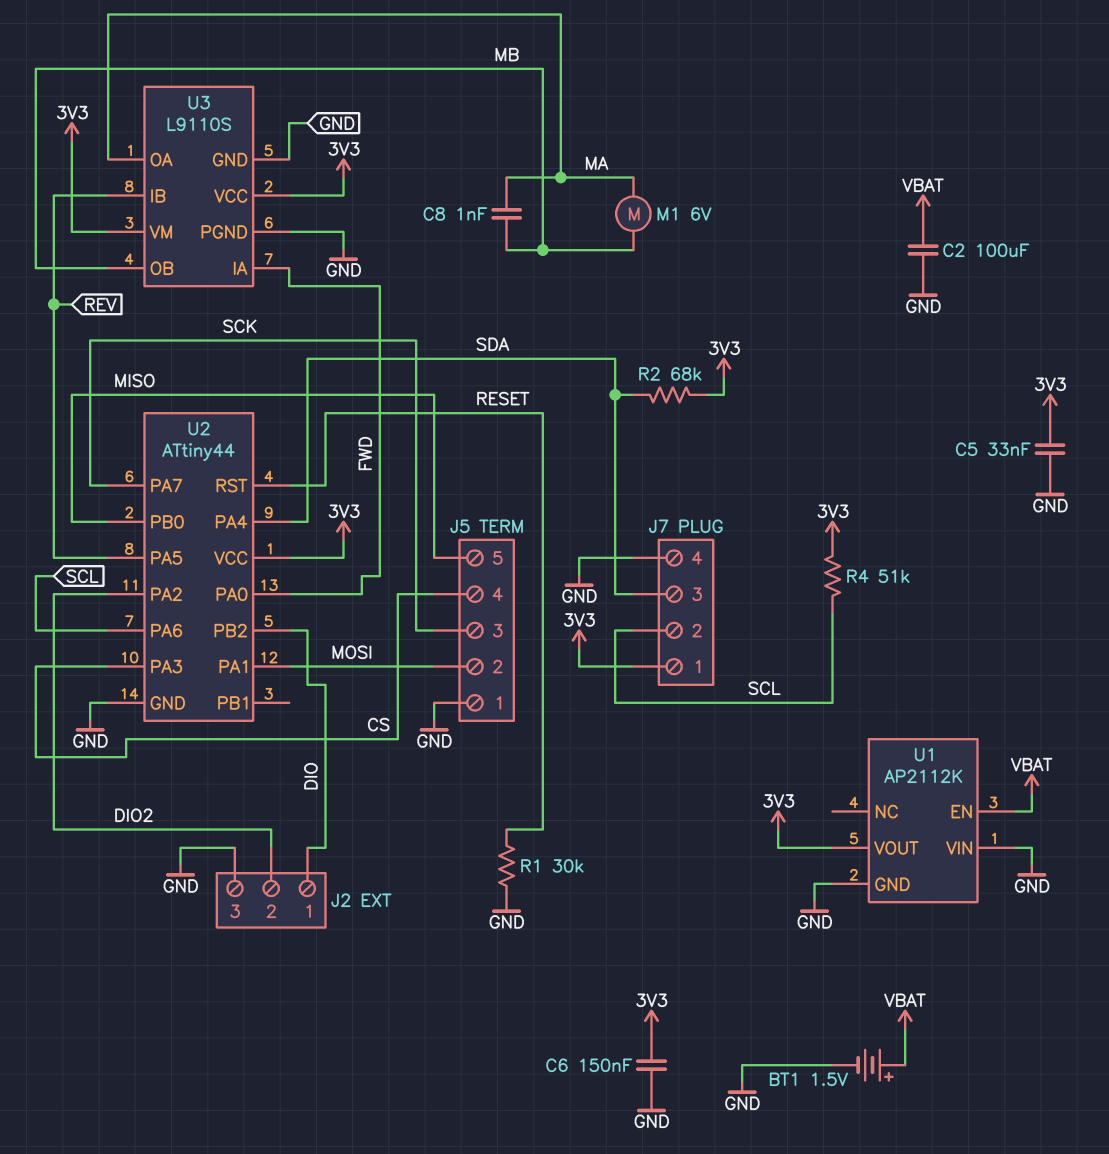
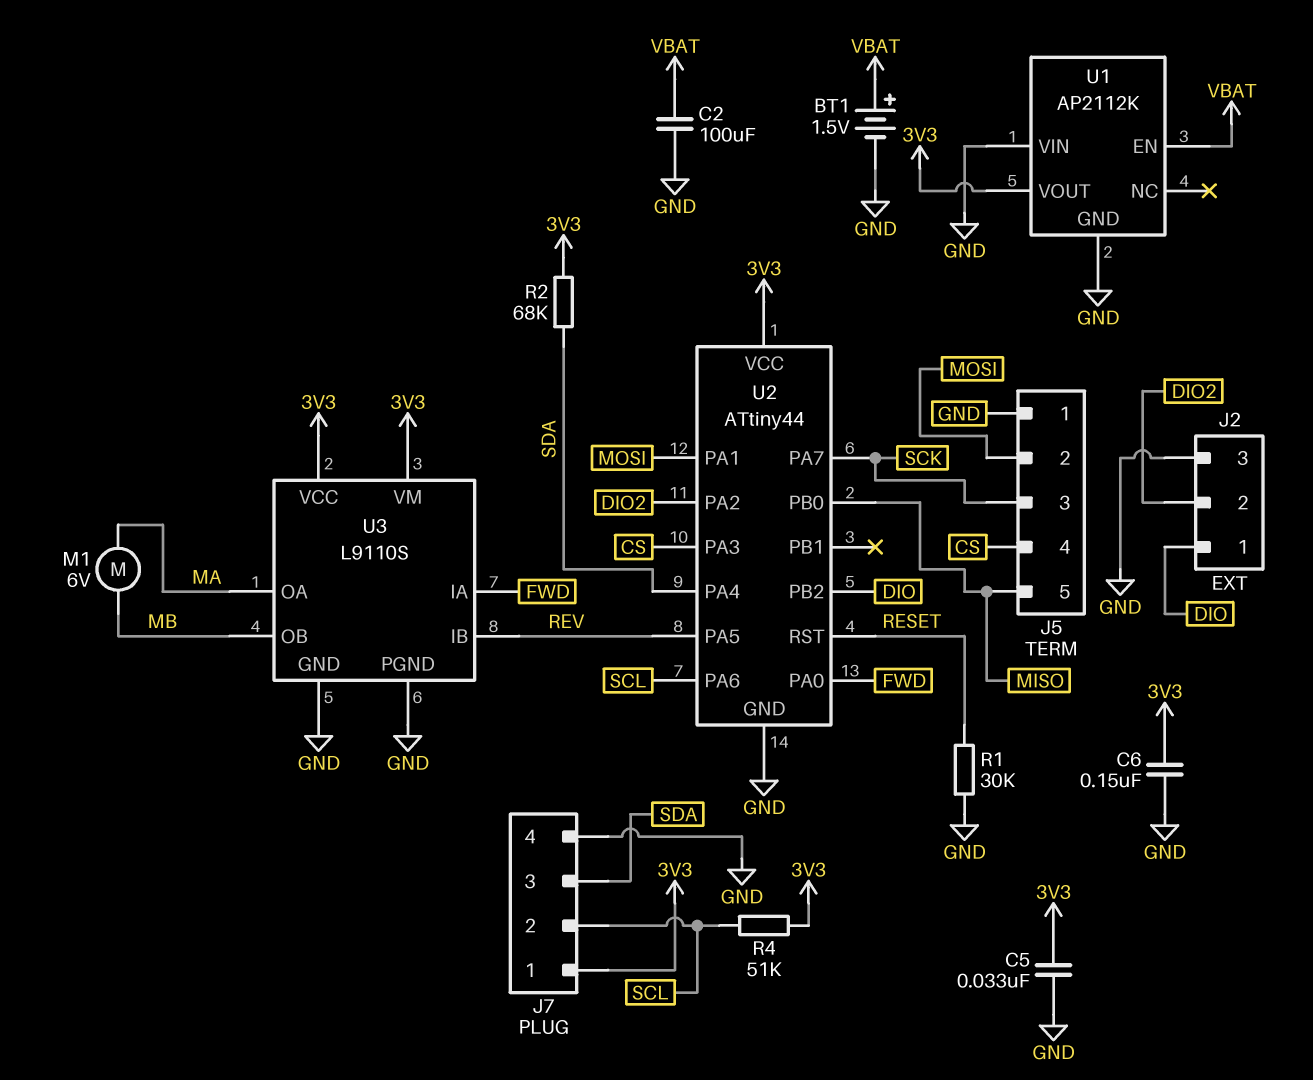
C8: 1nF (MA, MB) -> none

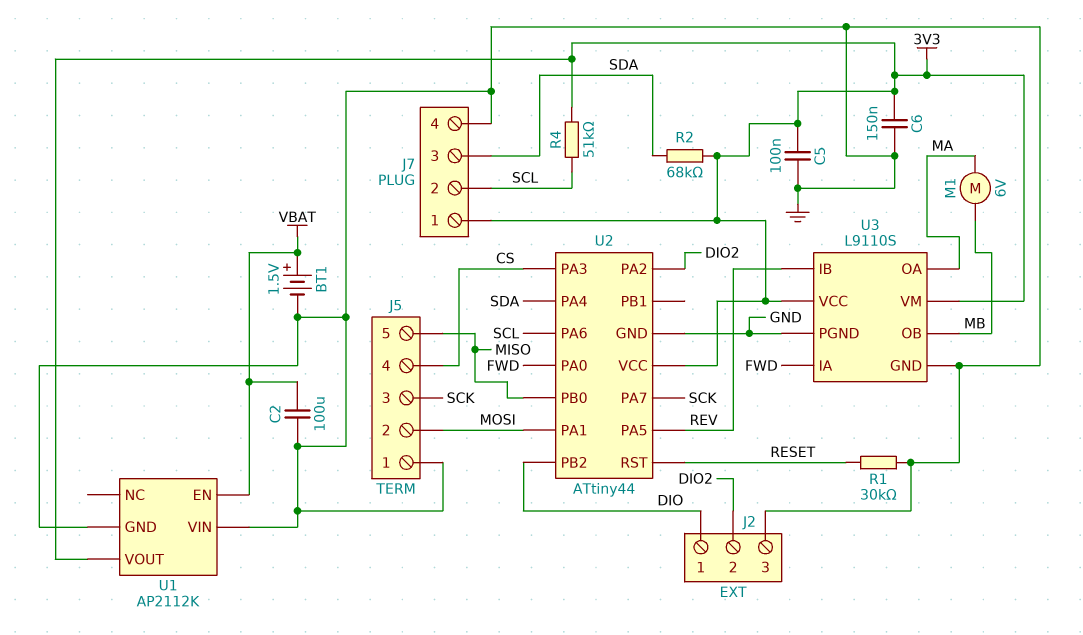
C5: 33nF (3V3, GND) -> 100nF (3V3, GND)

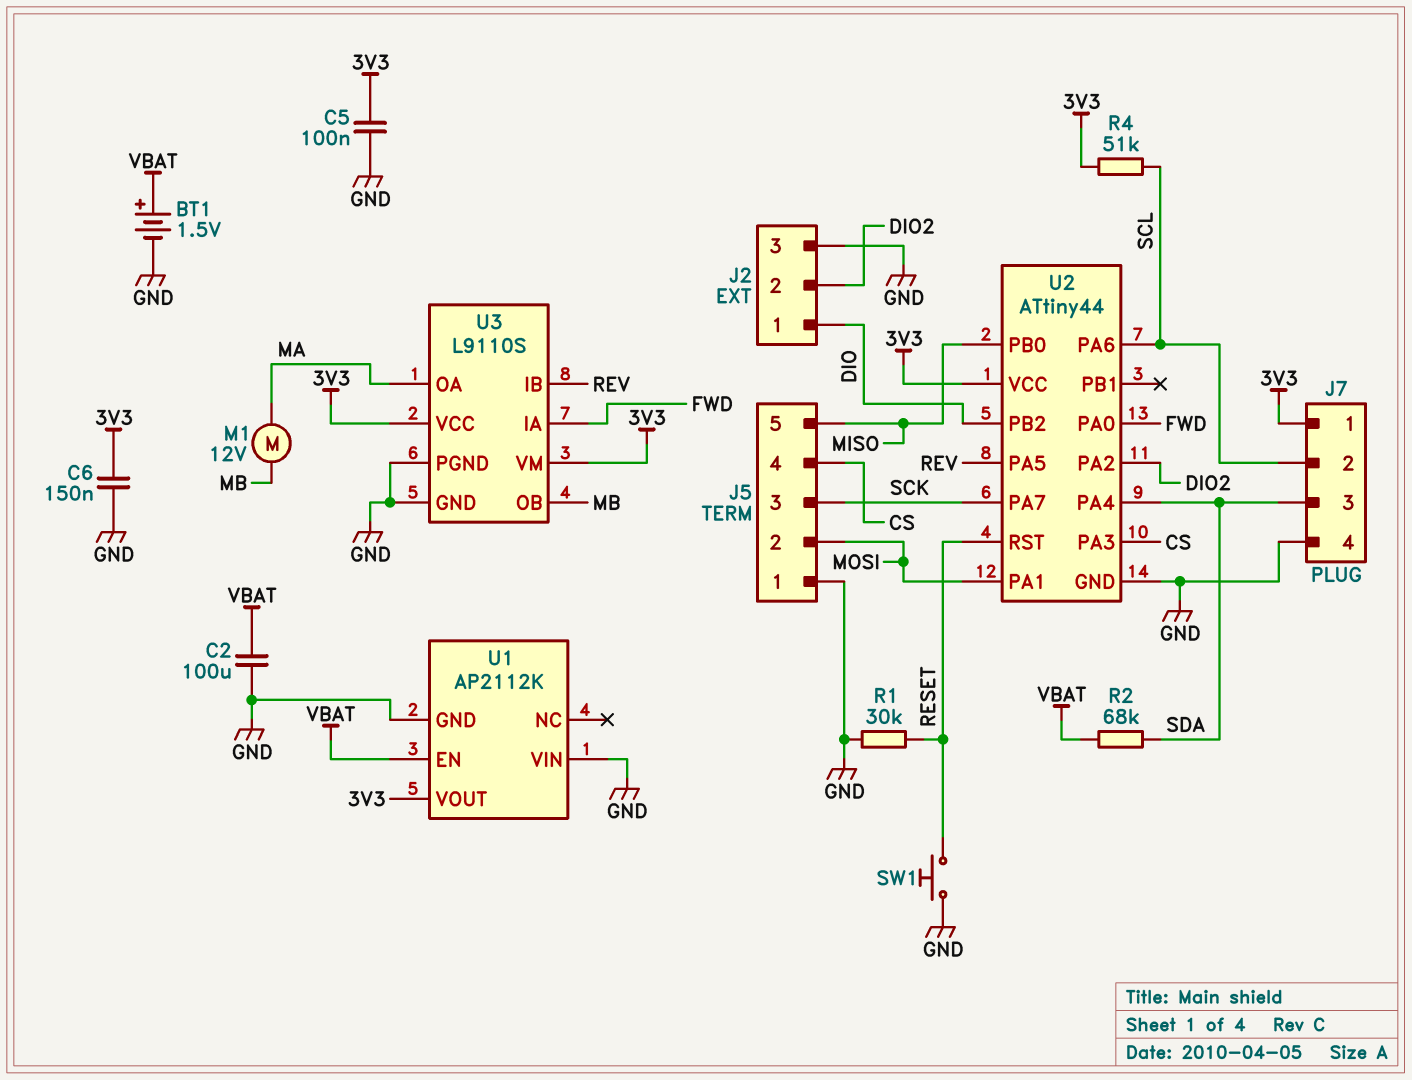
M1: motor 6V (MA, MB) -> motor 12V (MA, MB)
R2: 68k (3V3, SDA) -> 68k (SDA, VBAT)
SW1: none -> button (GND, RESET)

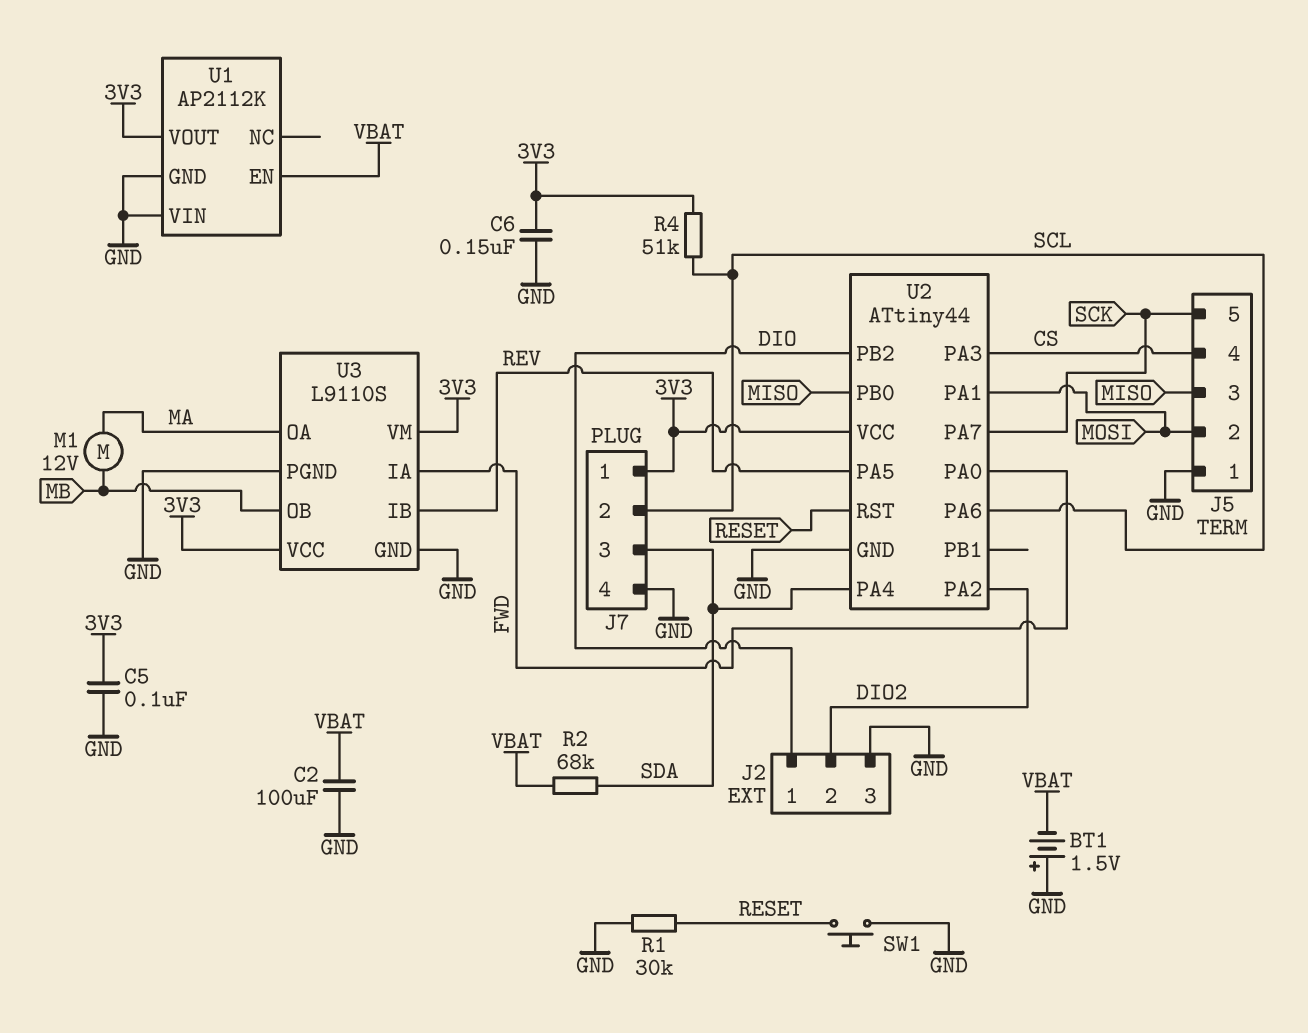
BT1: 1.5V (plus VBAT, minus GND) -> 1.5V (plus GND, minus VBAT)
J5 pin 3: SCK -> MISO
J5 pin 5: MISO -> SCK

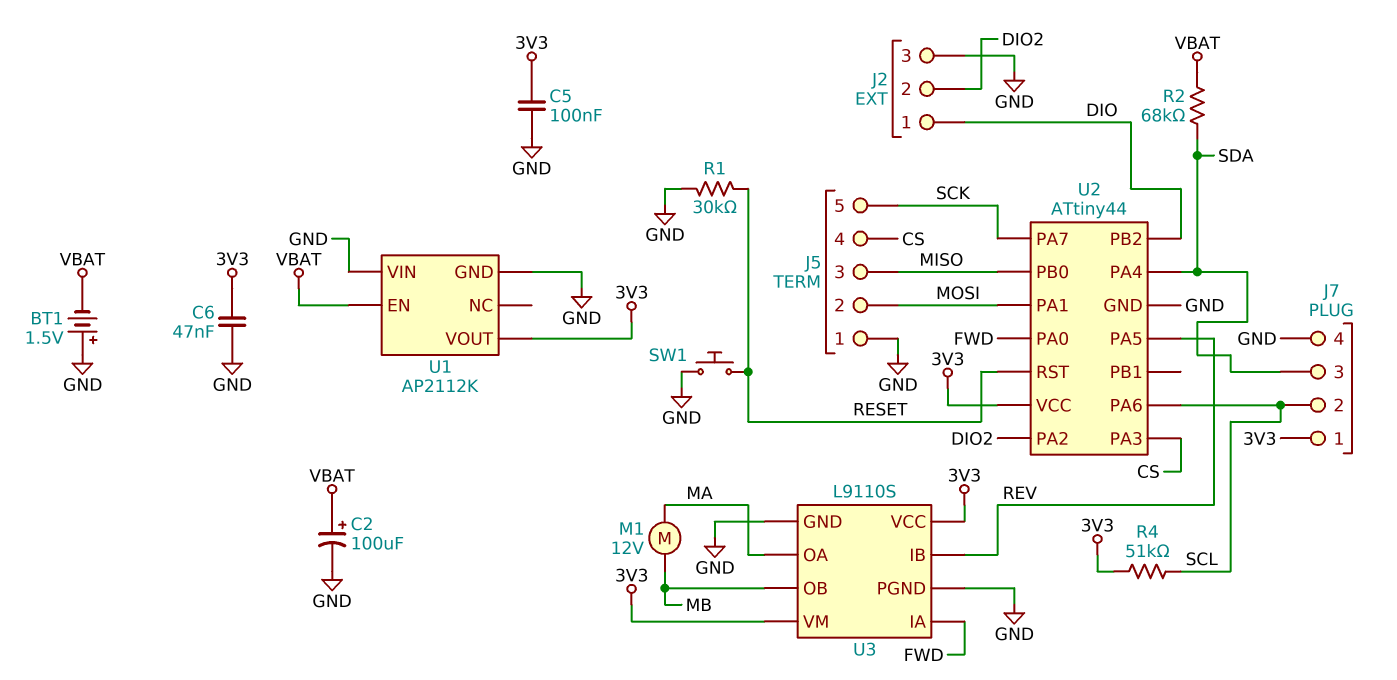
C2: 100uF (GND, VBAT) -> 100uF (plus VBAT, minus GND)
C6: 150nF (3V3, GND) -> 47nF (3V3, GND)

